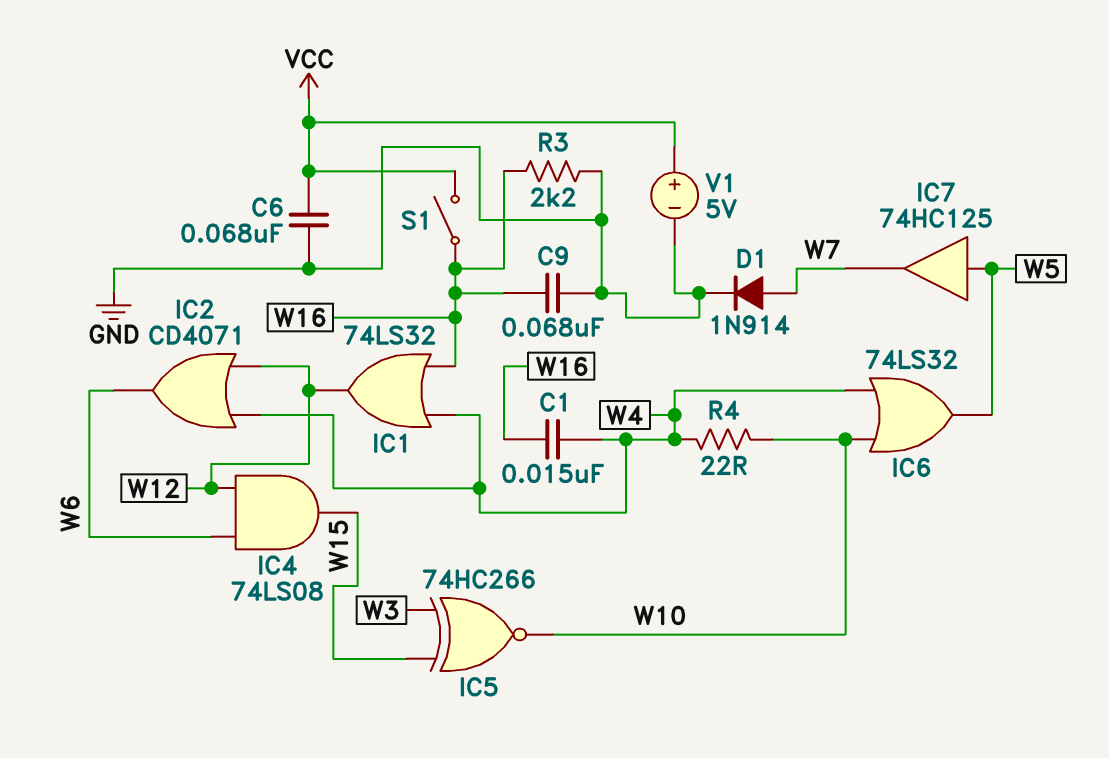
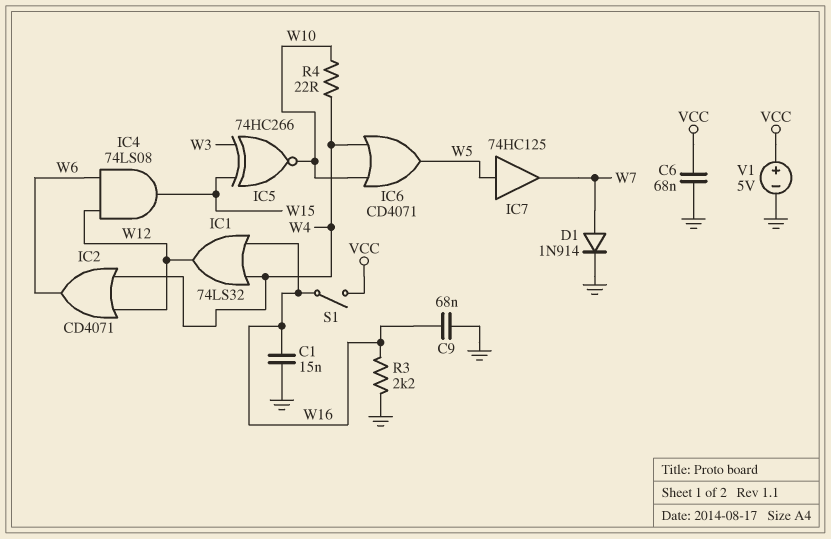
C1: 15nF (W4, W16) -> 15nF (GND, W16)
IC6: OR 74LS32 (in W4, in W10, out W5) -> OR CD4071 (in W4, in W10, out W5)

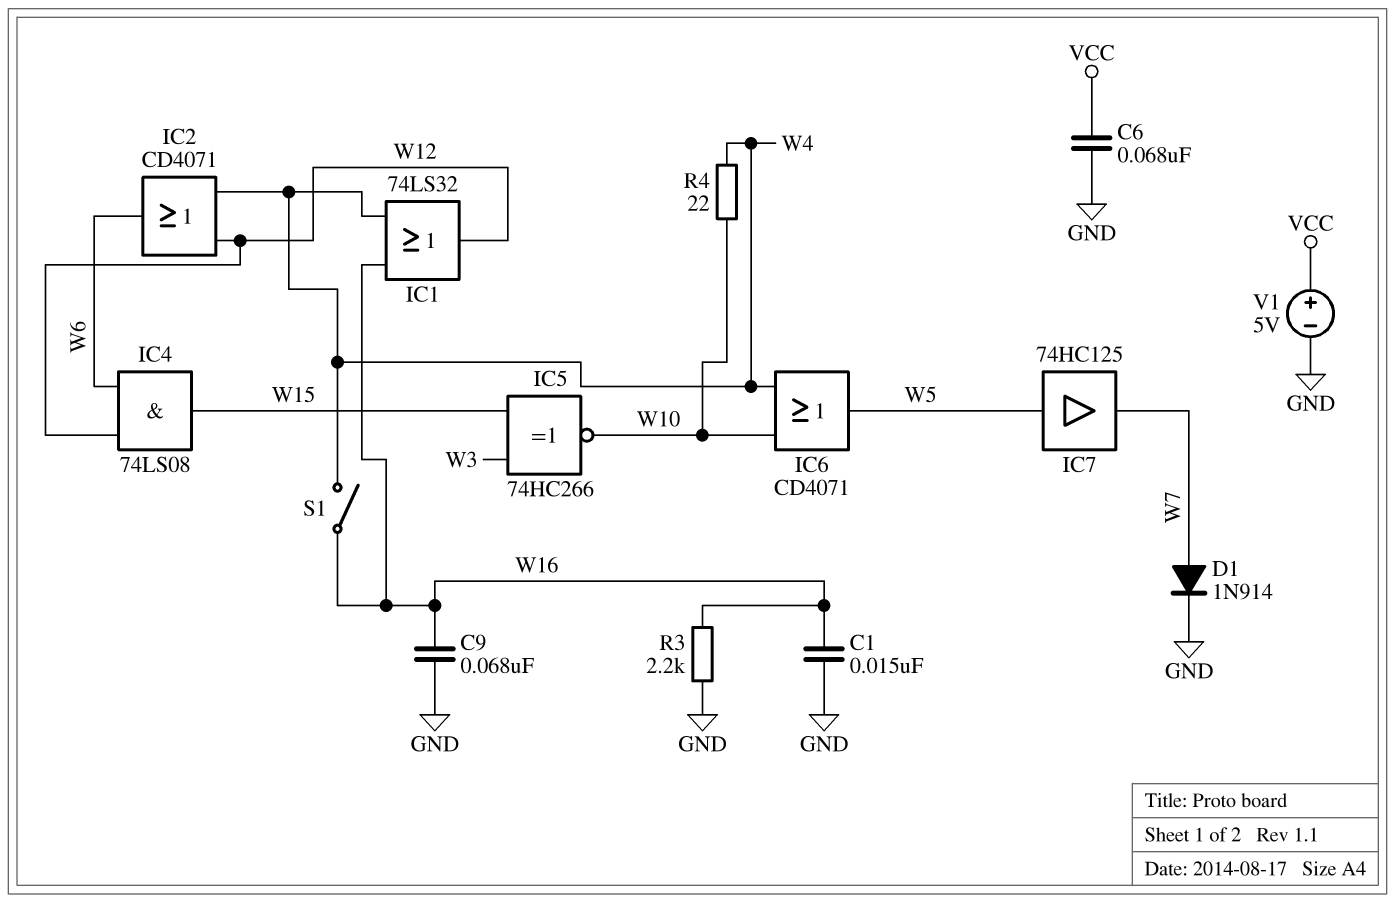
S1: switch (VCC, W16) -> switch (W4, W16)

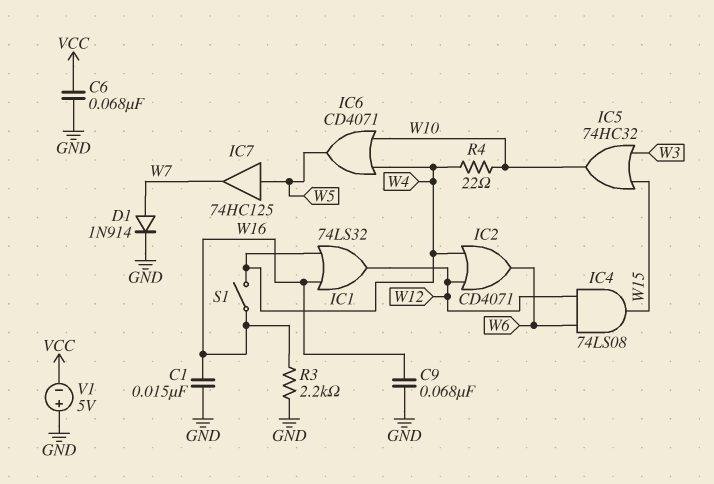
IC5: XNOR 74HC266 (in W3, in W15, out W10) -> OR 74HC32 (in W3, in W15, out W10)
V1: 5V (plus VCC, minus GND) -> 5V (plus GND, minus VCC)

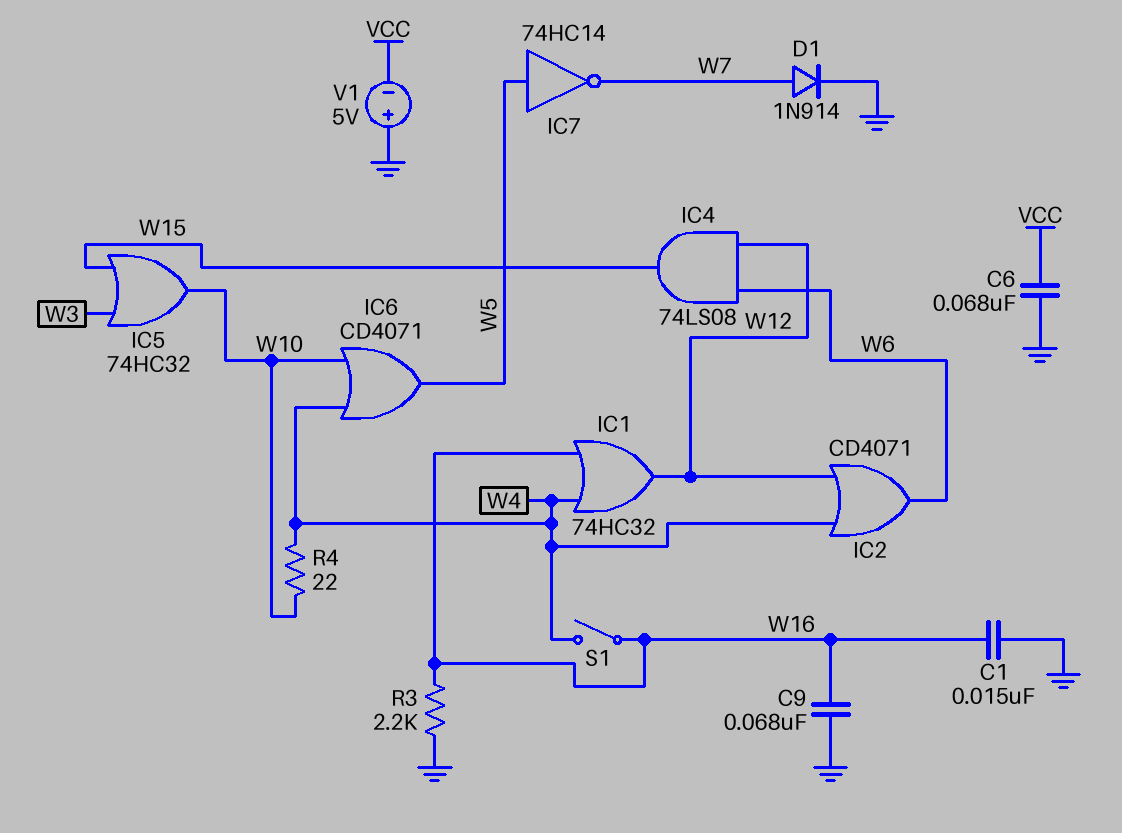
IC1: OR 74LS32 (in W4, in W16, out W12) -> OR 74HC32 (in W4, in W16, out W12)
IC7: buffer 74HC125 (in W5, out W7) -> NOT 74HC14 (in W5, out W7)

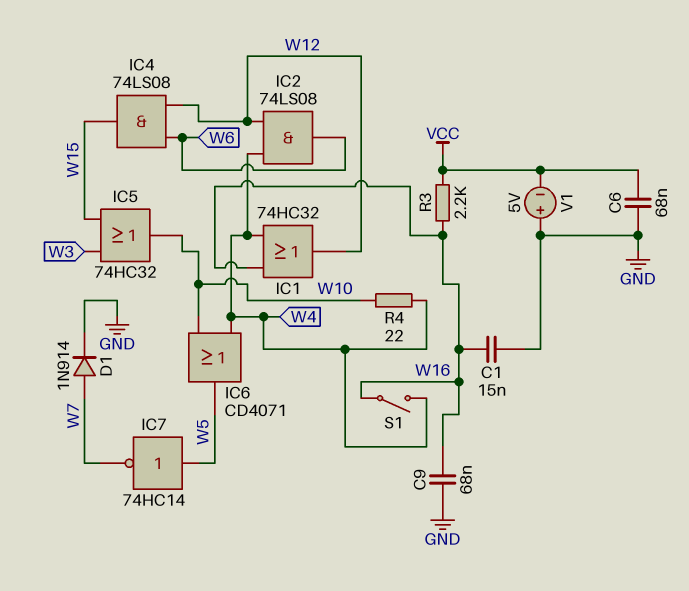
IC2: OR CD4071 (in W4, in W12, out W6) -> AND 74LS08 (in W4, in W12, out W6)
R3: 2.2k (GND, W16) -> 2.2k (VCC, W16)

